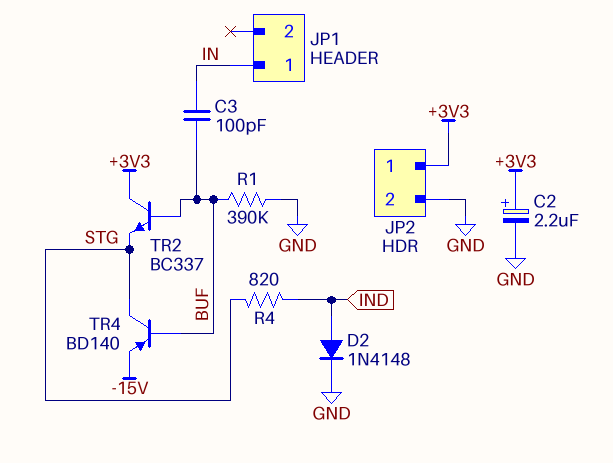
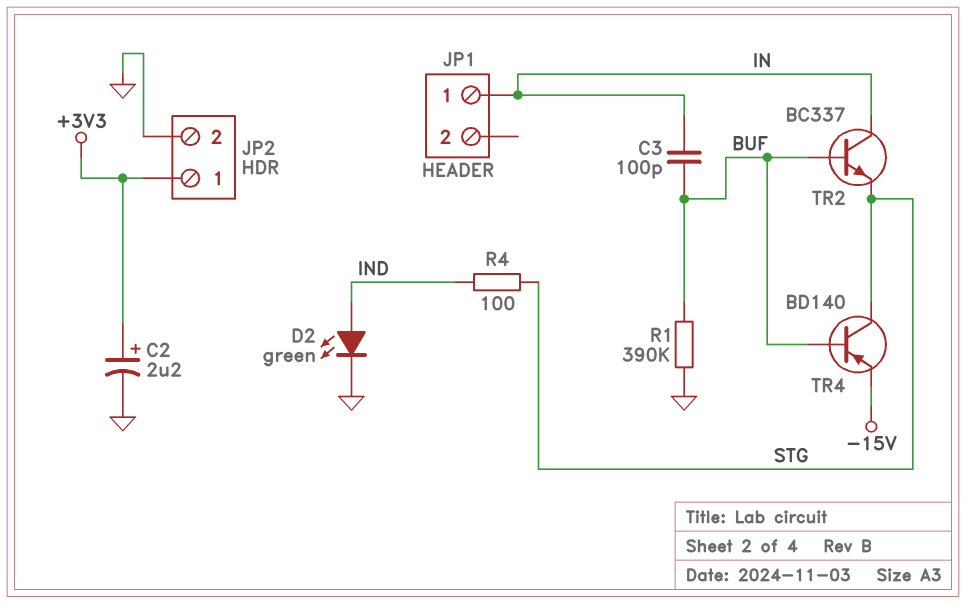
D2: diode 1N4148 (A IND, K GND) -> LED green (A IND, K GND)
R4: 820 (IND, STG) -> 100 (IND, STG)
TR2: NPN BC337 (B BUF, C +3V3, E STG) -> NPN BC337 (B BUF, C IN, E STG)

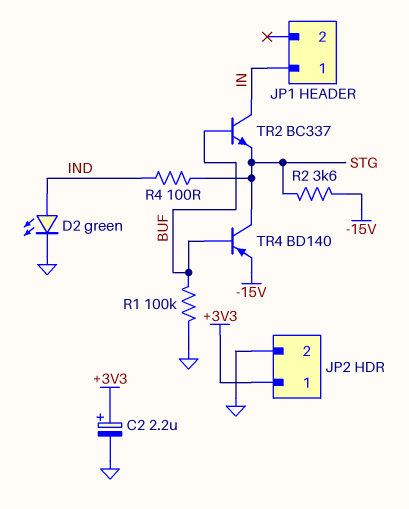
C3: 100pF (BUF, IN) -> none
R1: 390k (BUF, GND) -> 100k (BUF, GND)
R2: none -> 3.6k (-15V, STG)

